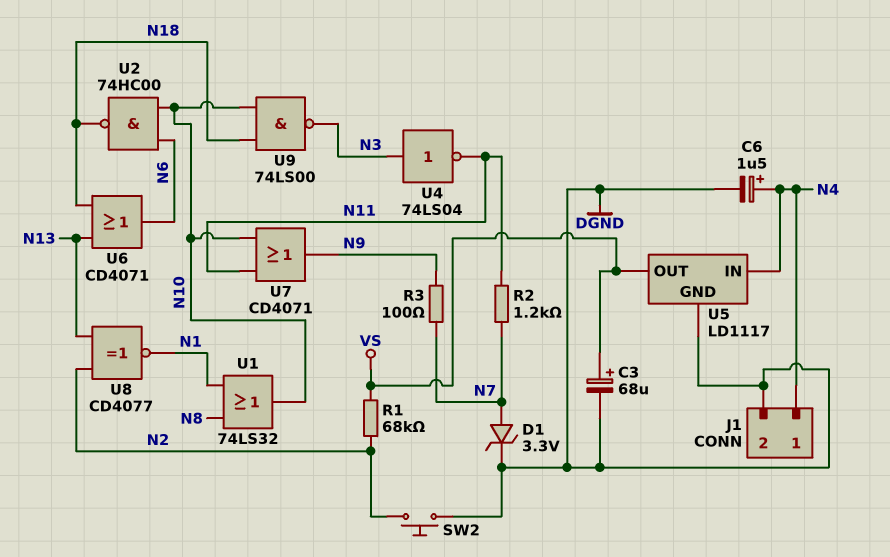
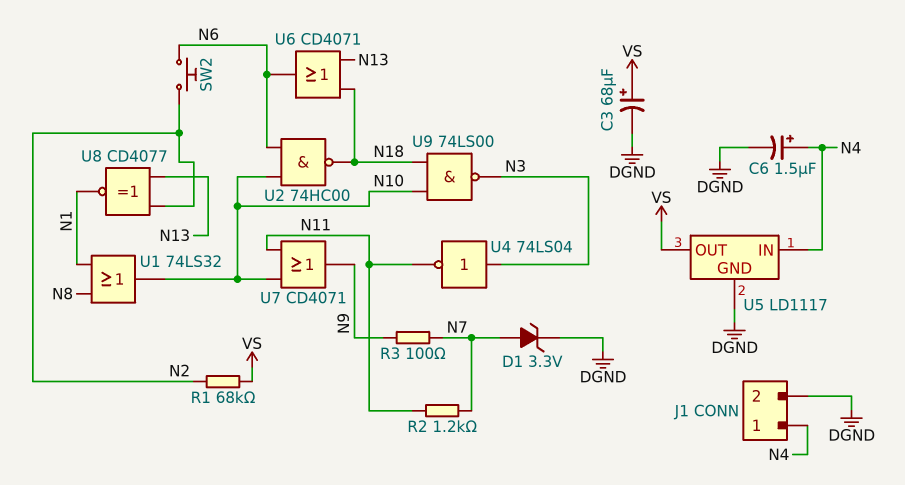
SW2: button (DGND, N2) -> button (N2, N6)

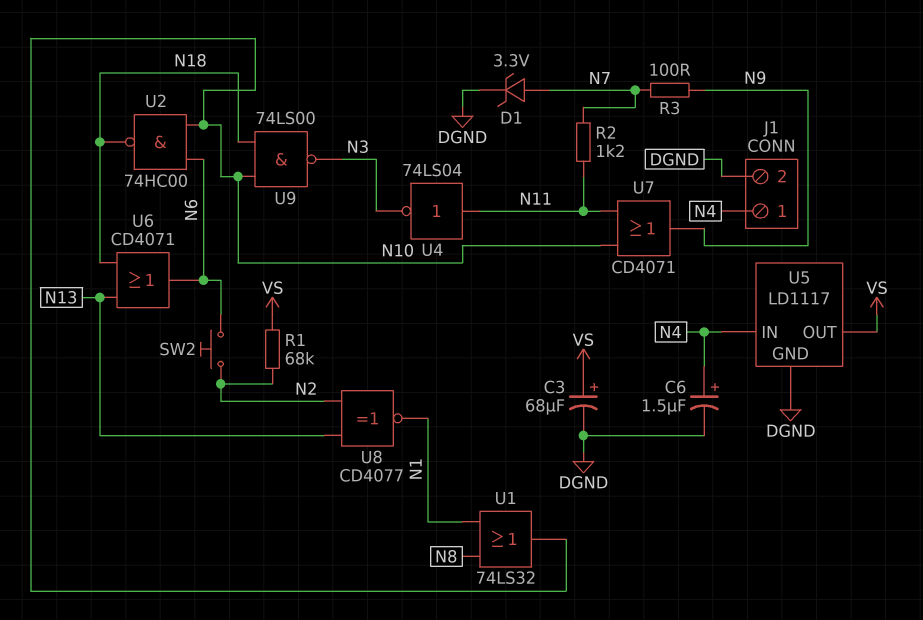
U4: NOT 74LS04 (in N3, out N11) -> NOT 74LS04 (in N11, out N3)

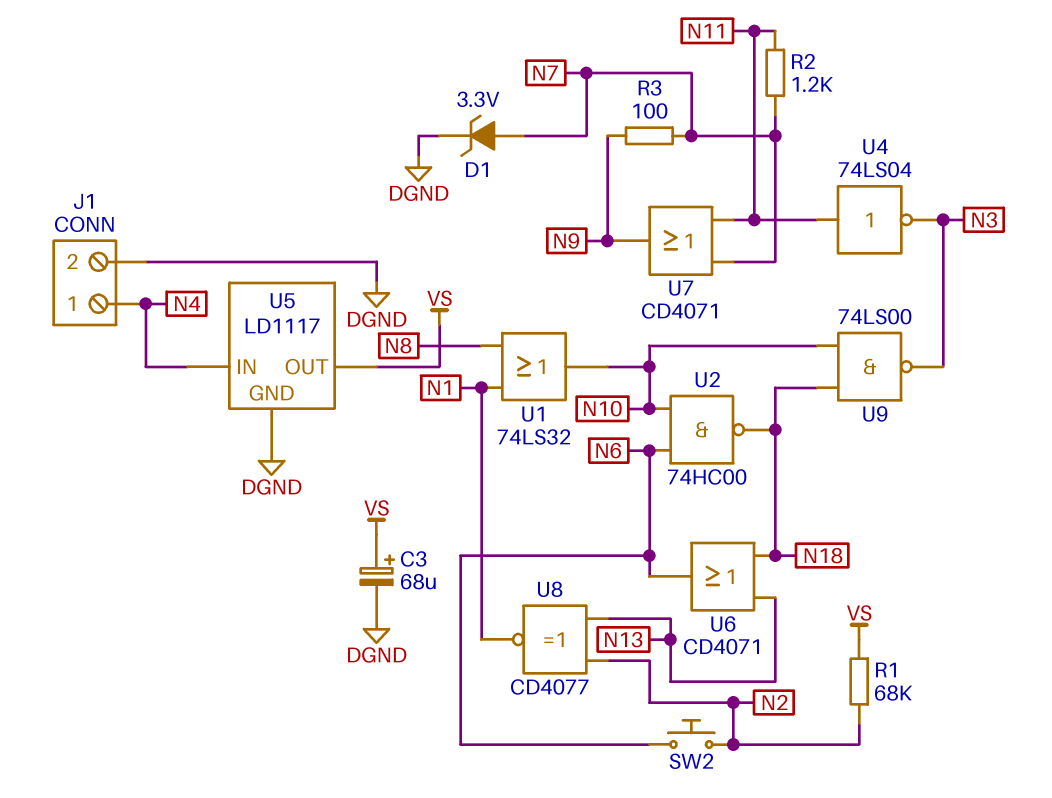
C6: 1.5uF (plus N4, minus DGND) -> none
U7: OR CD4071 (in N10, in N11, out N9) -> OR CD4071 (in N7, in N11, out N9)

